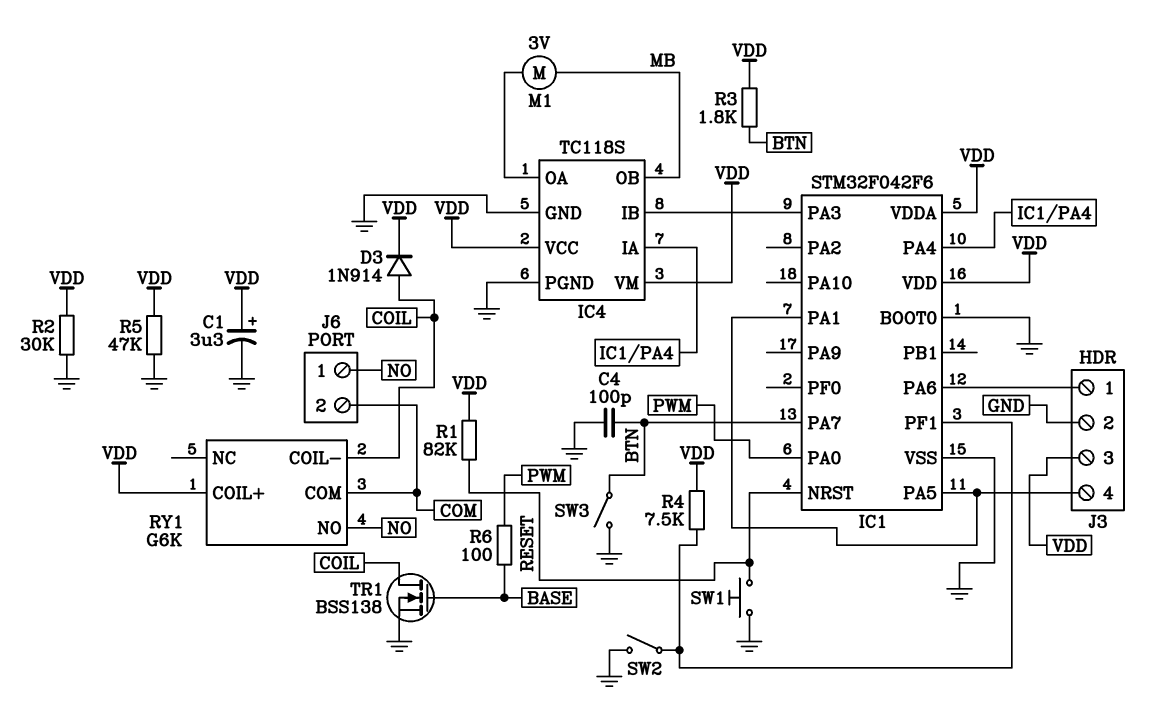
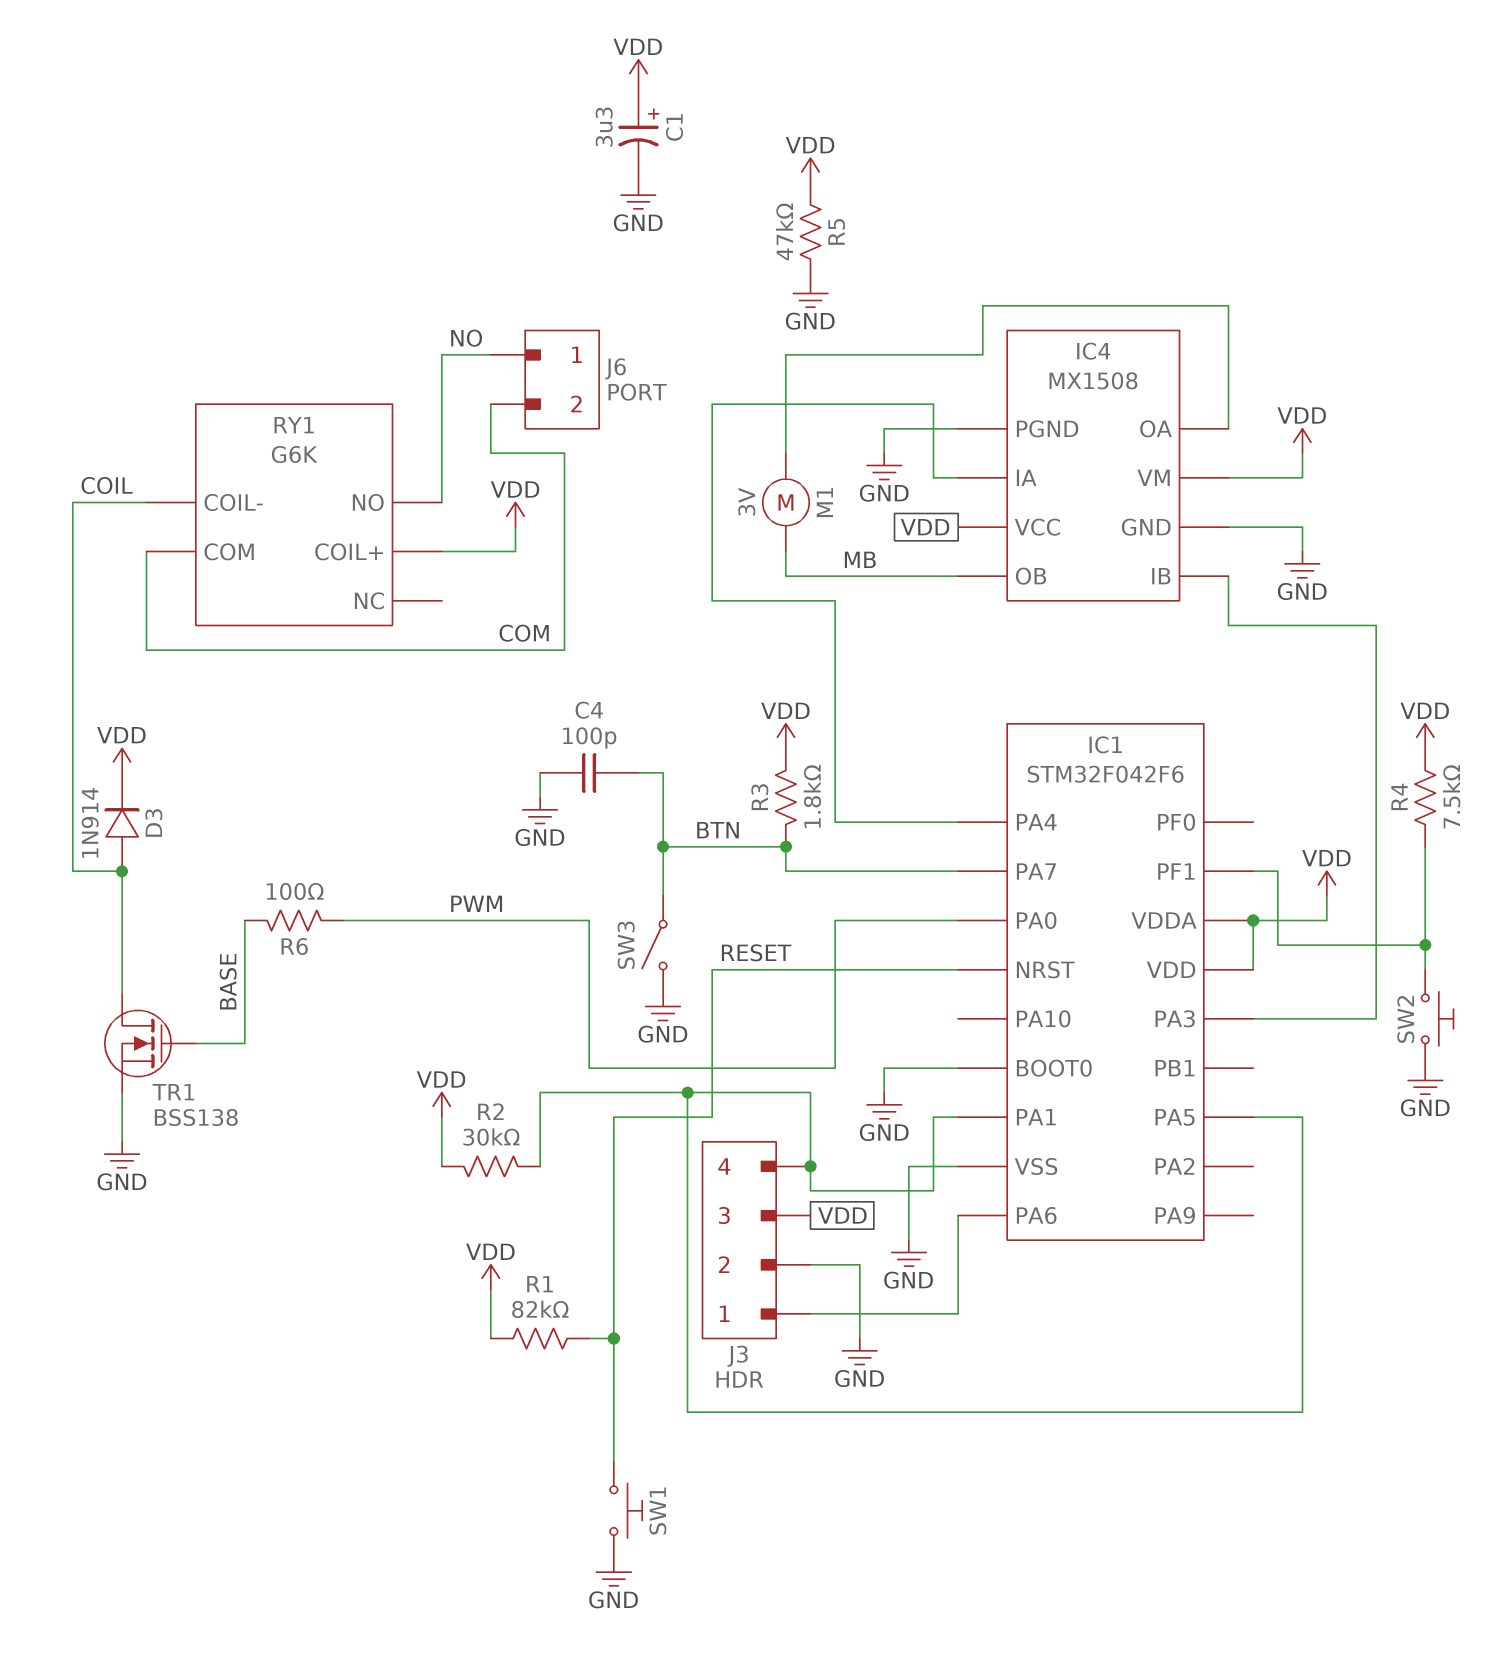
IC4: TC118S -> MX1508
R2: 30k (GND, VDD) -> 30k (IC1/PA1, VDD)
SW2: switch (GND, IC1/PF1) -> button (GND, IC1/PF1)

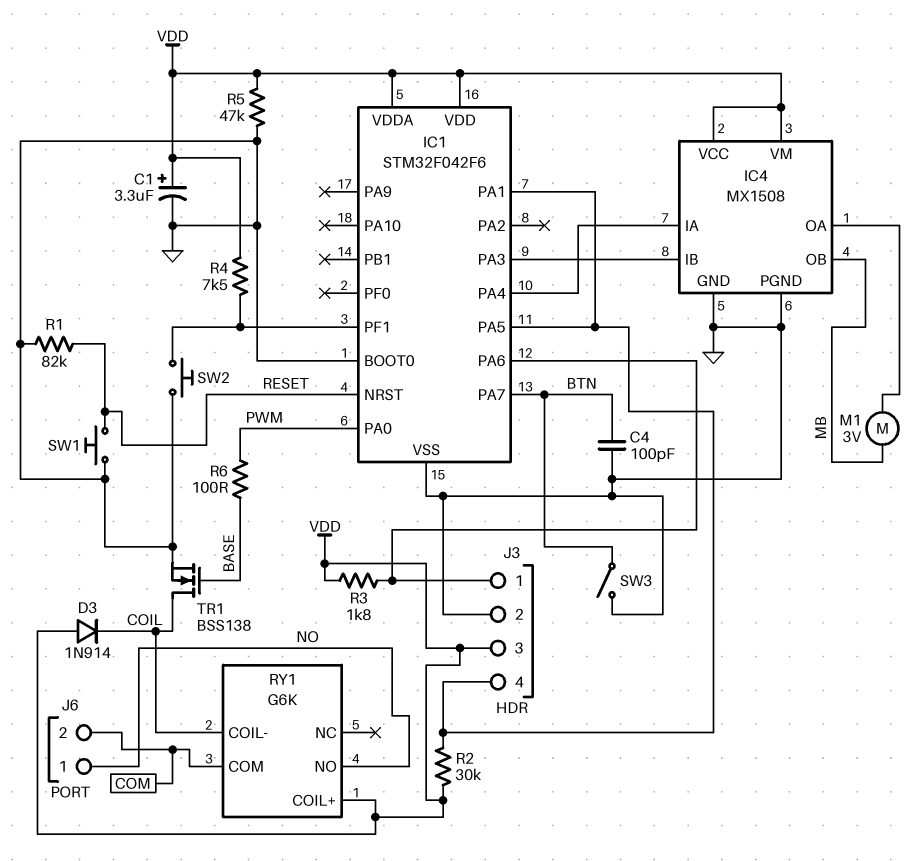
D3: diode 1N914 (A COIL, K VDD) -> diode 1N914 (A VDD, K COIL)
R1: 82k (RESET, VDD) -> 82k (GND, RESET)
R3: 1.8k (BTN, VDD) -> 1.8k (IC1/PA6, VDD)

